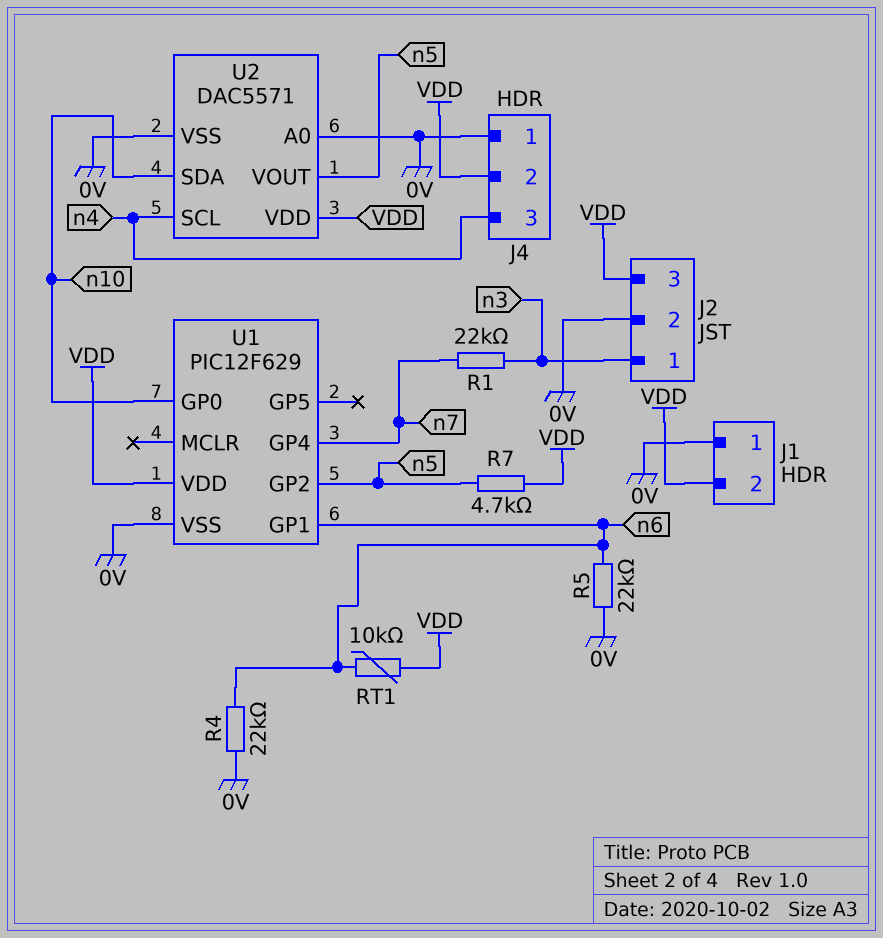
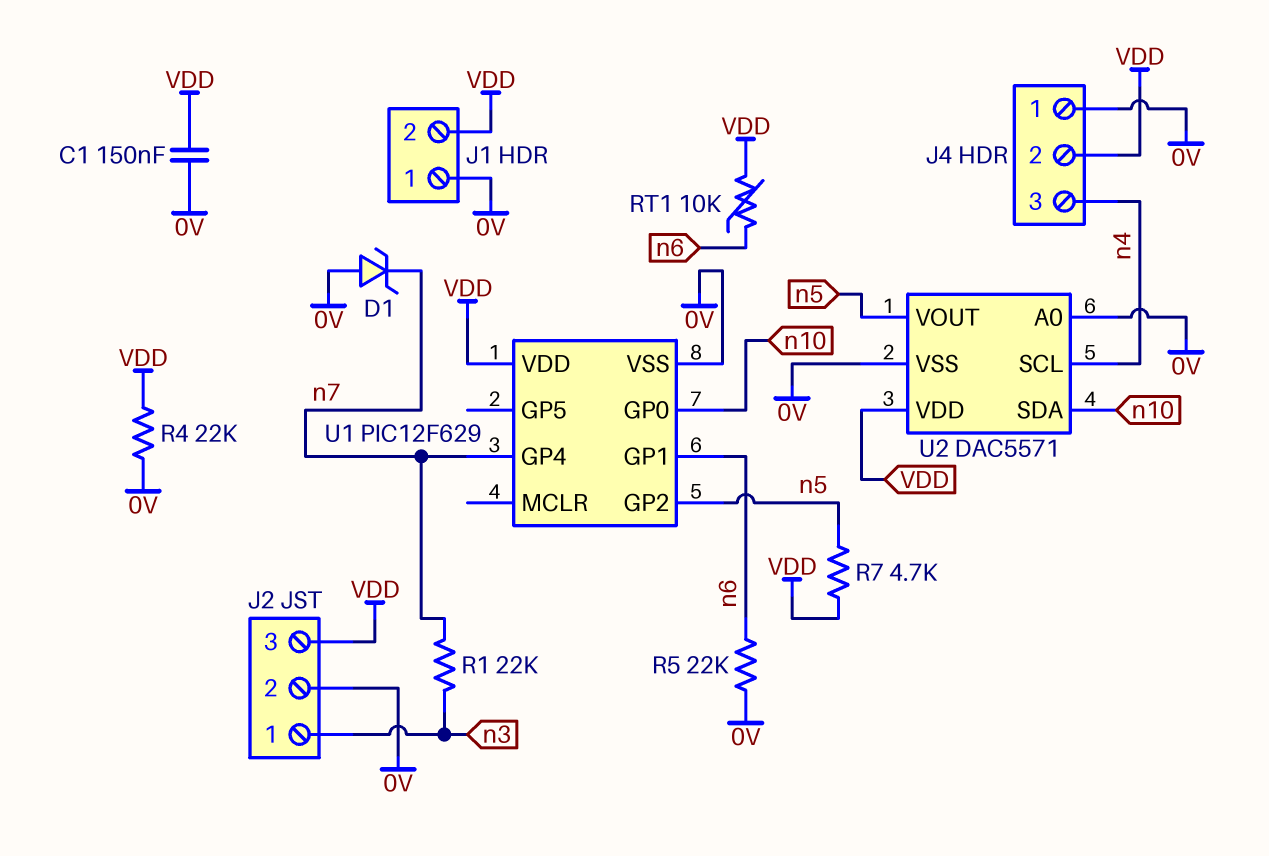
C1: none -> 150nF (0V, VDD)
D1: none -> zener (A 0V, K n7)
R4: 22k (0V, n6) -> 22k (0V, VDD)

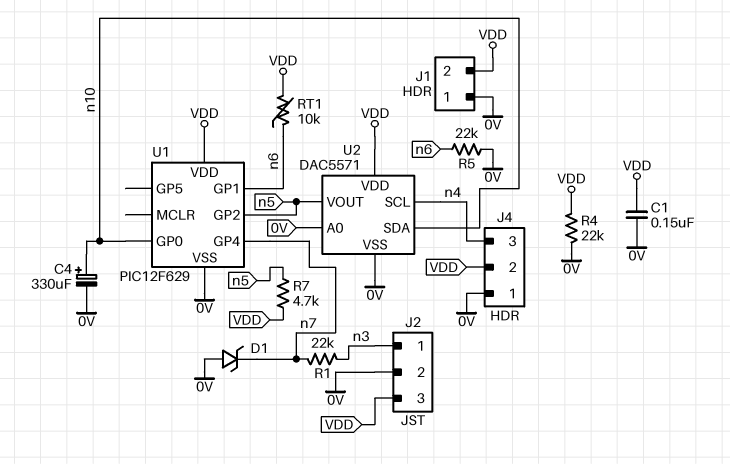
C4: none -> 330uF (plus n10, minus 0V)

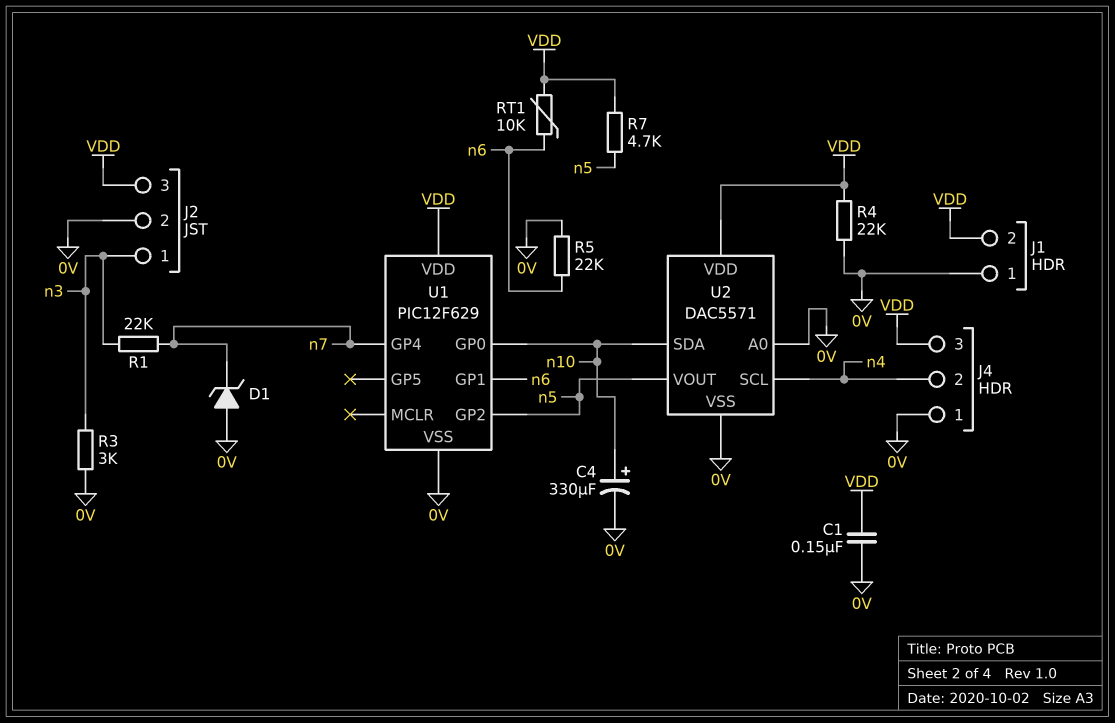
J4 pin 2: VDD -> n4
J4 pin 3: n4 -> VDD
R3: none -> 3k (0V, n3)

